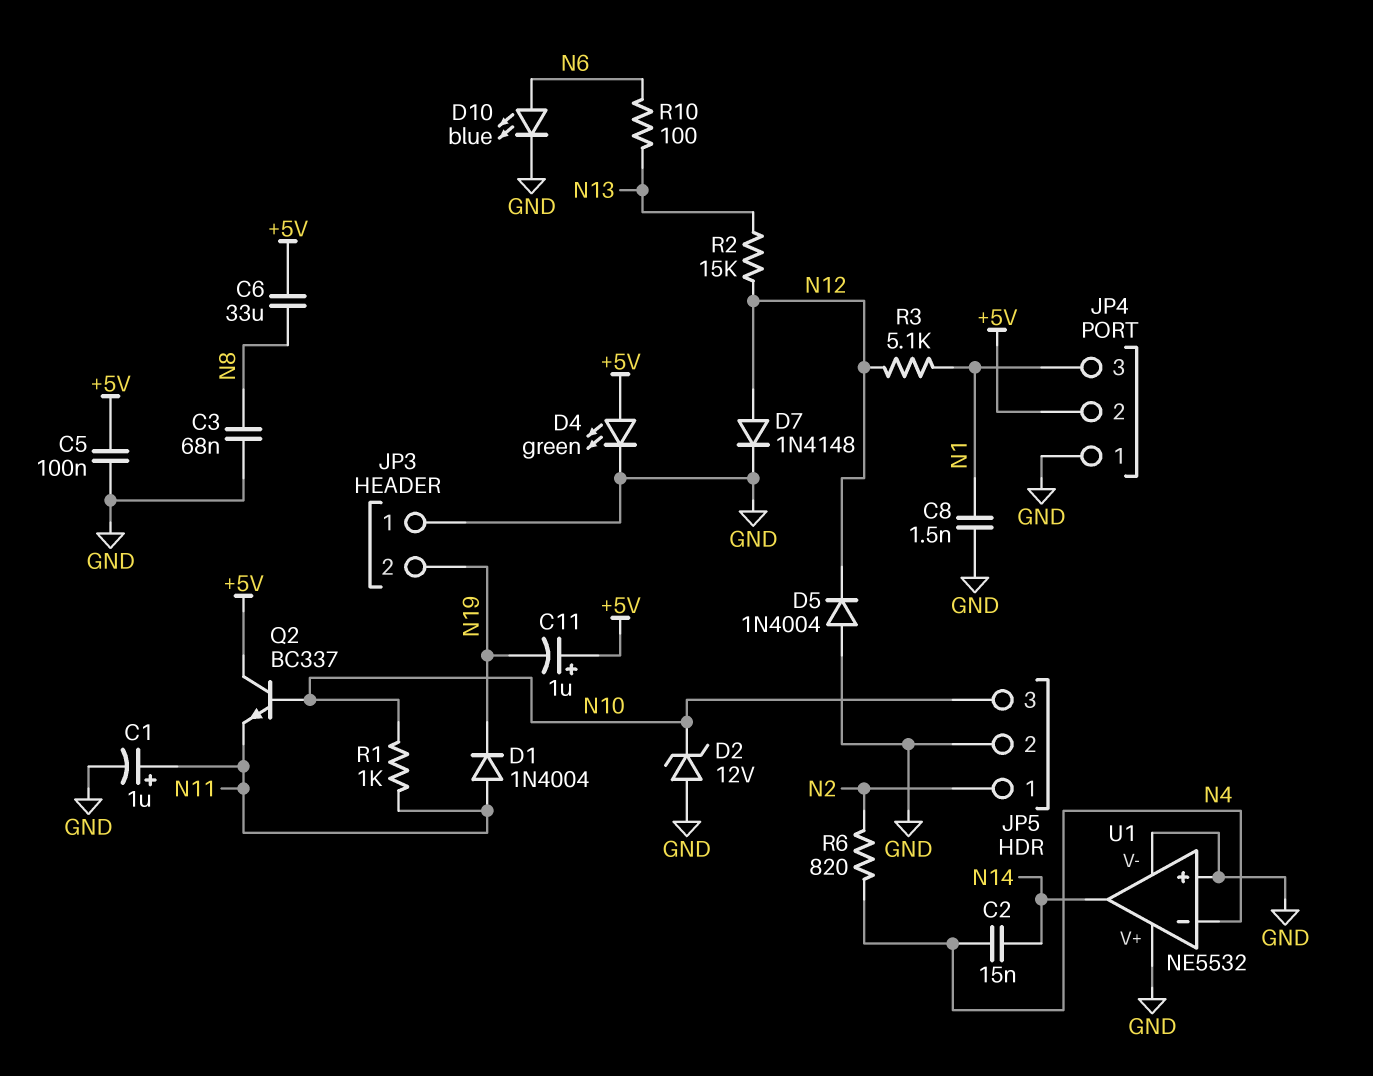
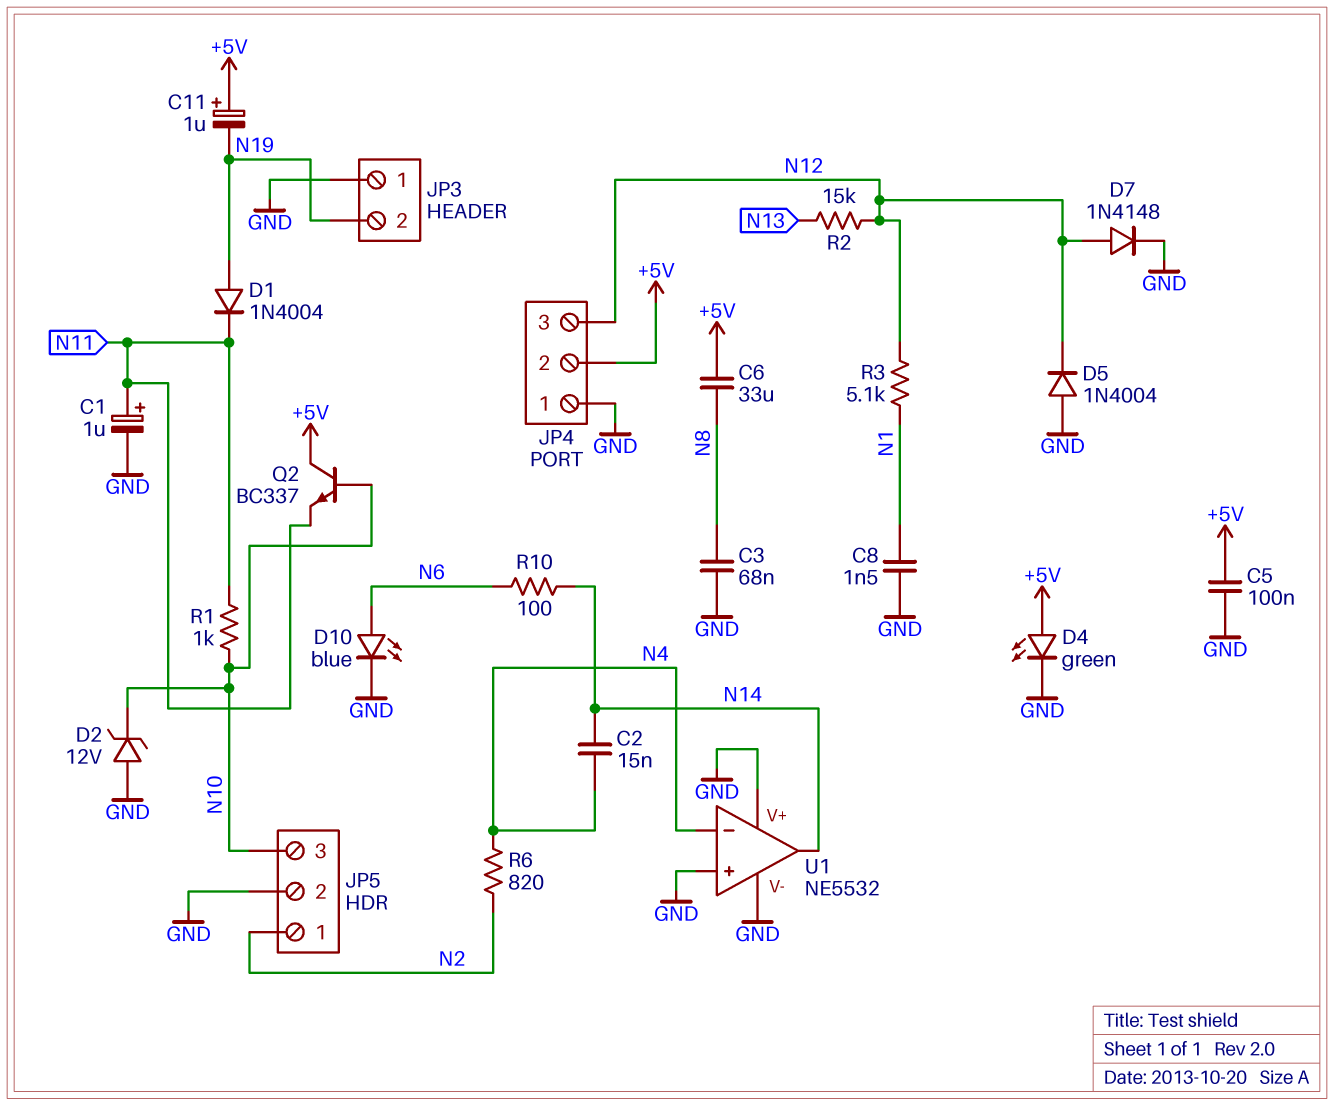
D1: diode 1N4004 (A N11, K N19) -> diode 1N4004 (A N19, K N11)
JP4 pin 3: N1 -> N12
R10: 100 (N6, N13) -> 100 (N6, N14)

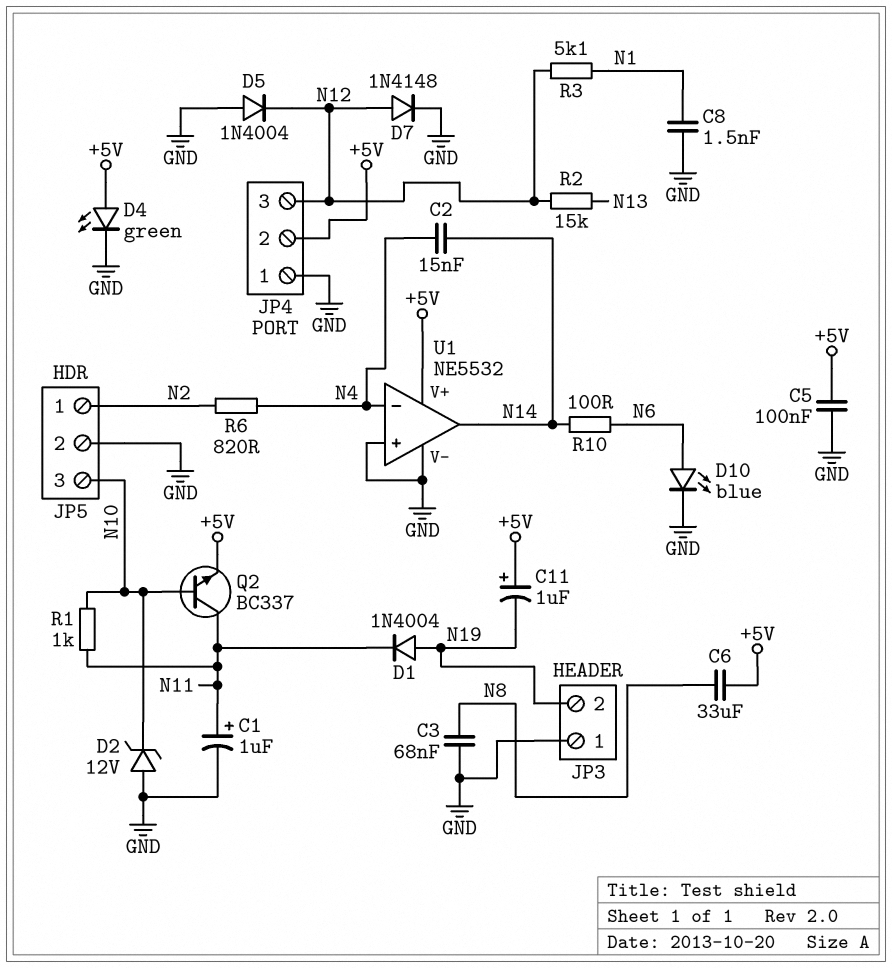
Q2: NPN BC337 (B N10, C +5V, E N11) -> NPN BC337 (B N10, C N11, E +5V)
U1 pin V+: GND -> +5V

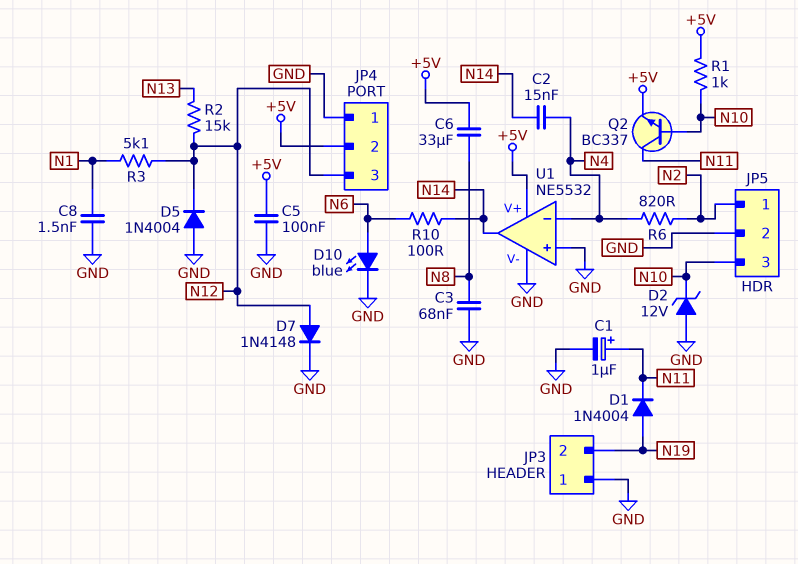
C11: 1uF (plus +5V, minus N19) -> none
D4: LED green (A +5V, K GND) -> none
R1: 1k (N10, N11) -> 1k (+5V, N10)

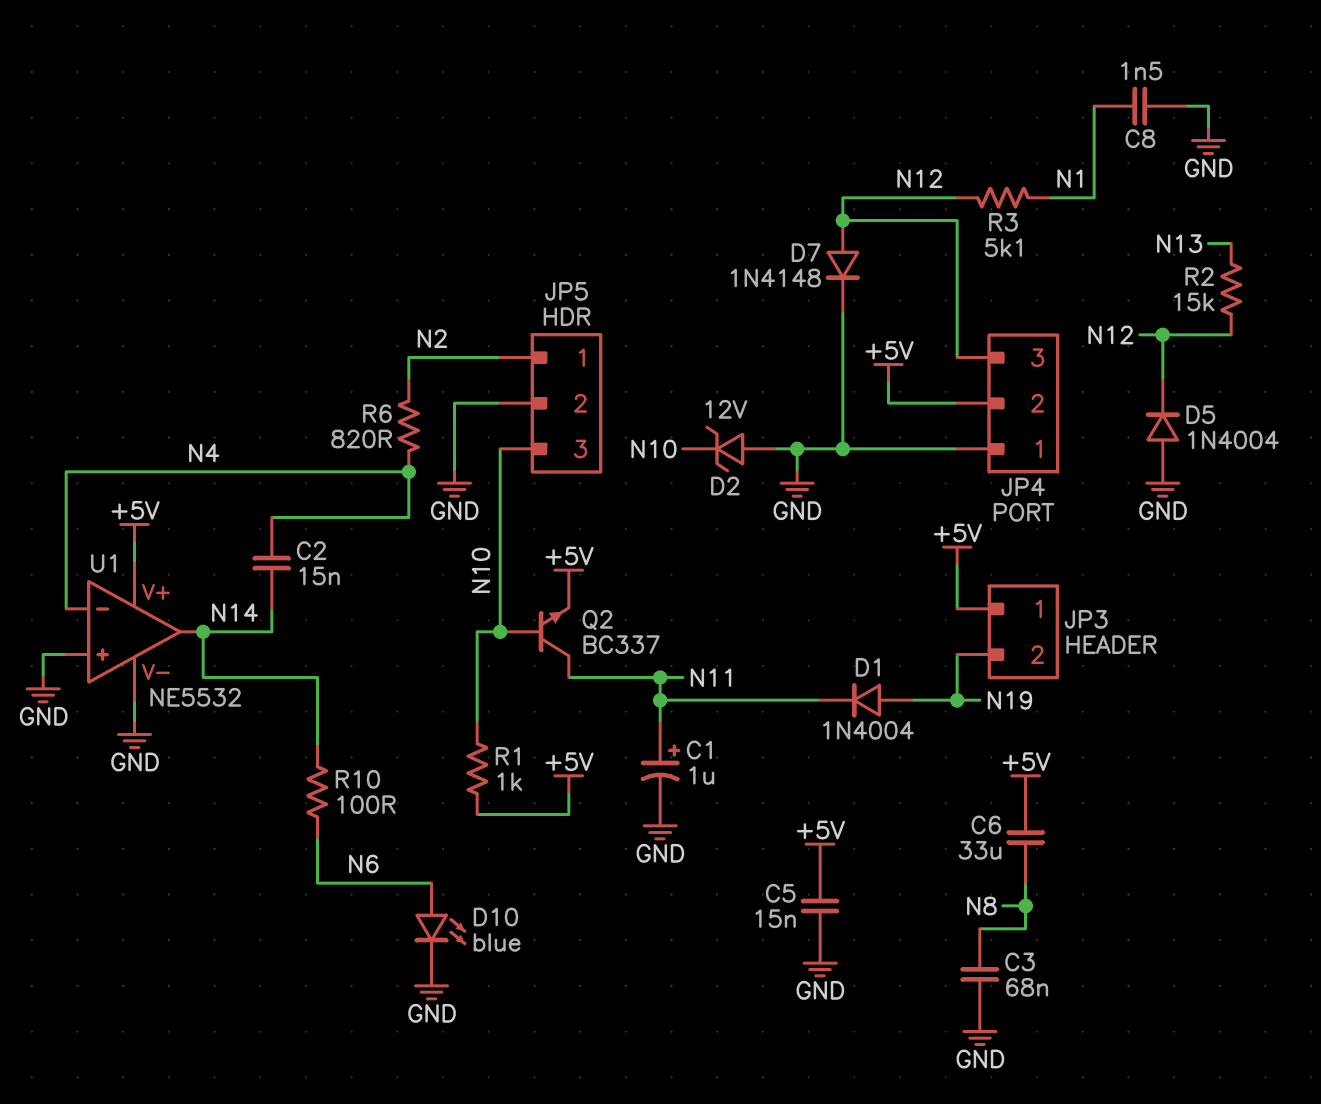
C5: 100nF (+5V, GND) -> 15nF (+5V, GND)
JP3 pin 1: GND -> +5V

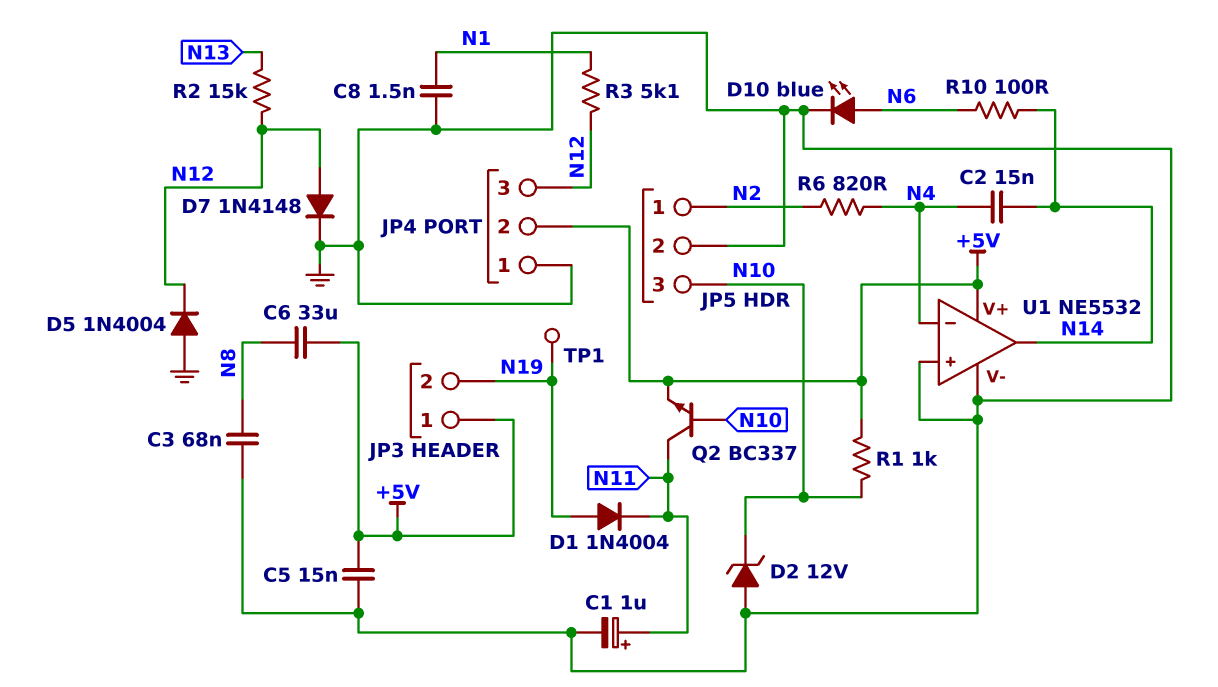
TP1: none -> test point (N19)

